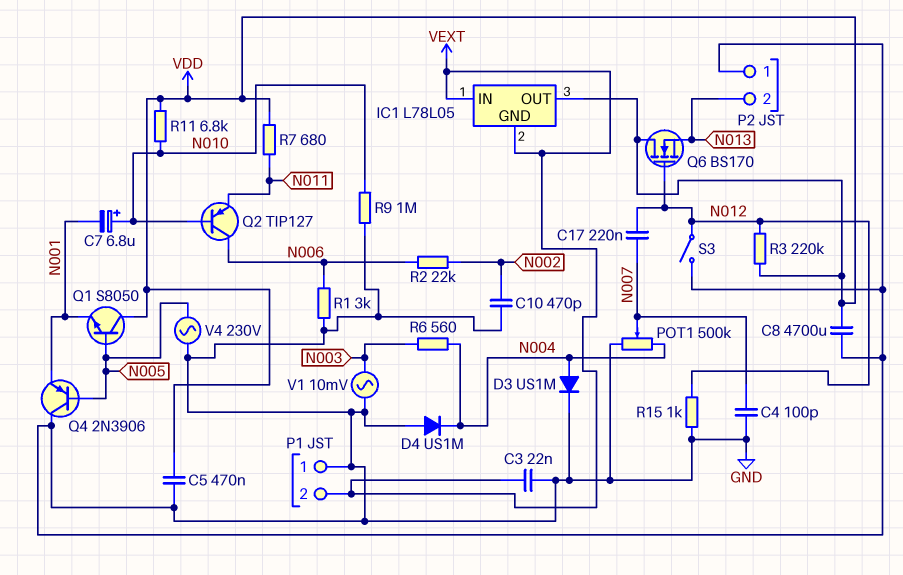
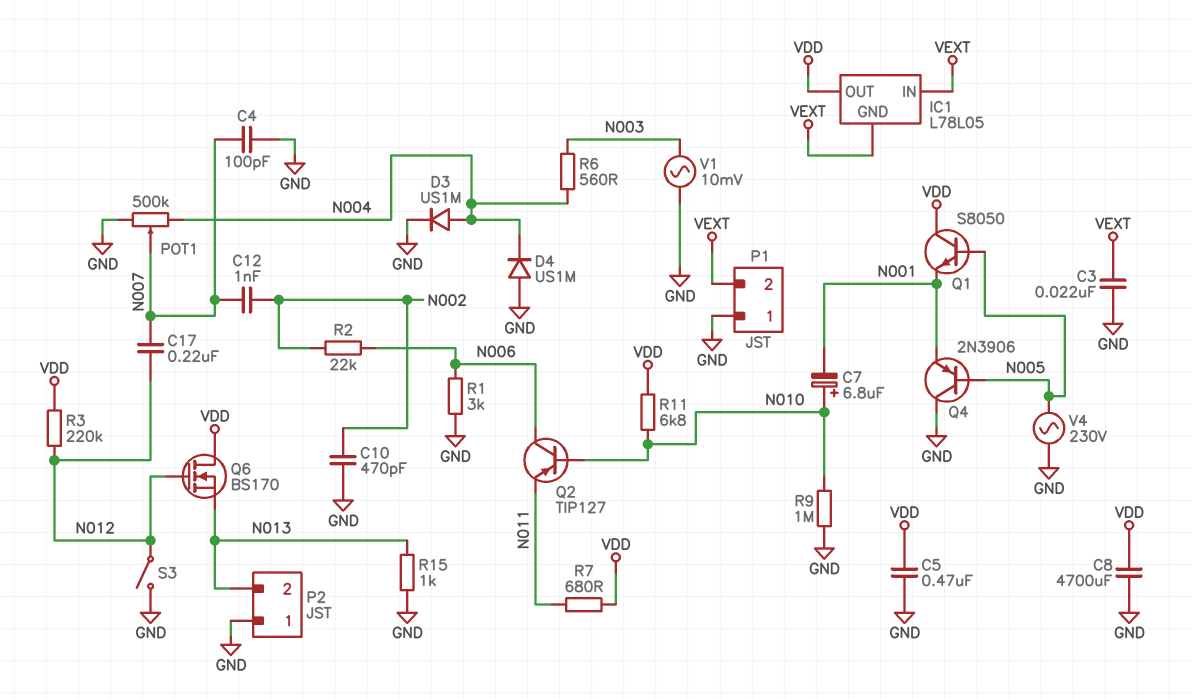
C12: none -> 1nF (N002, N007)
R15: 1k (GND, N012) -> 1k (GND, N013)

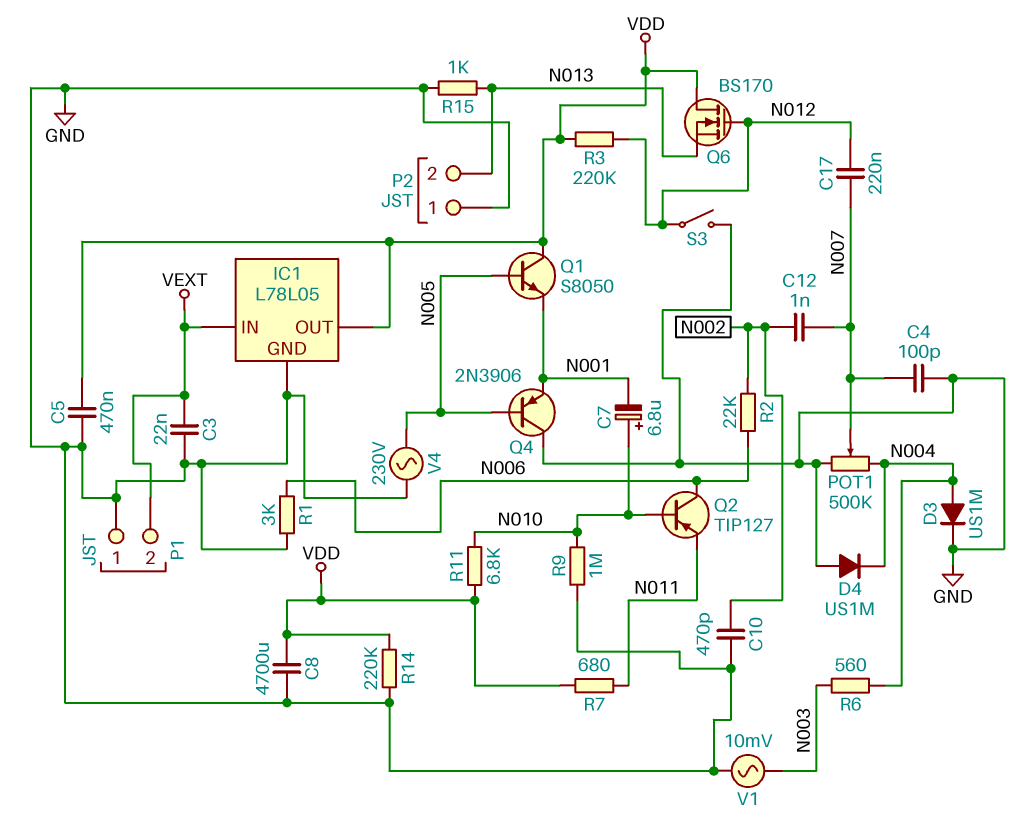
IC1 pin GND: VEXT -> GND
R14: none -> 220k (GND, VDD)

